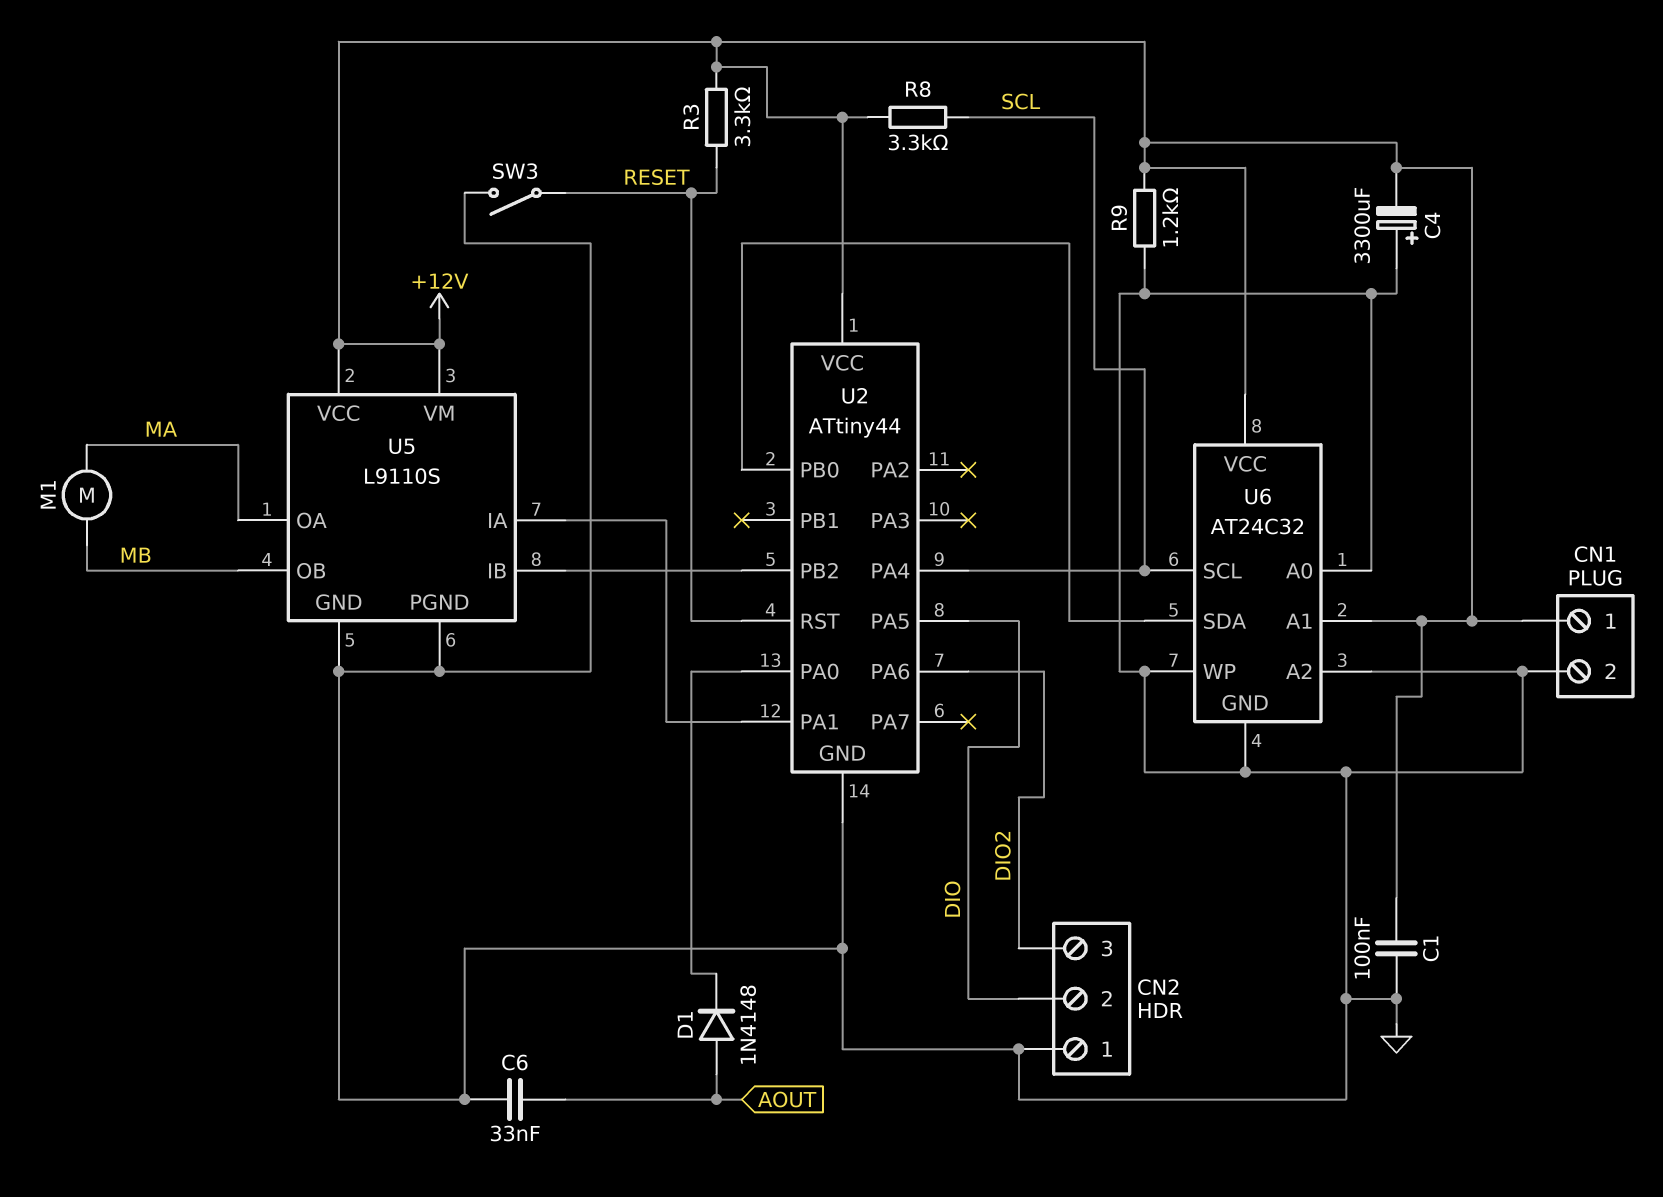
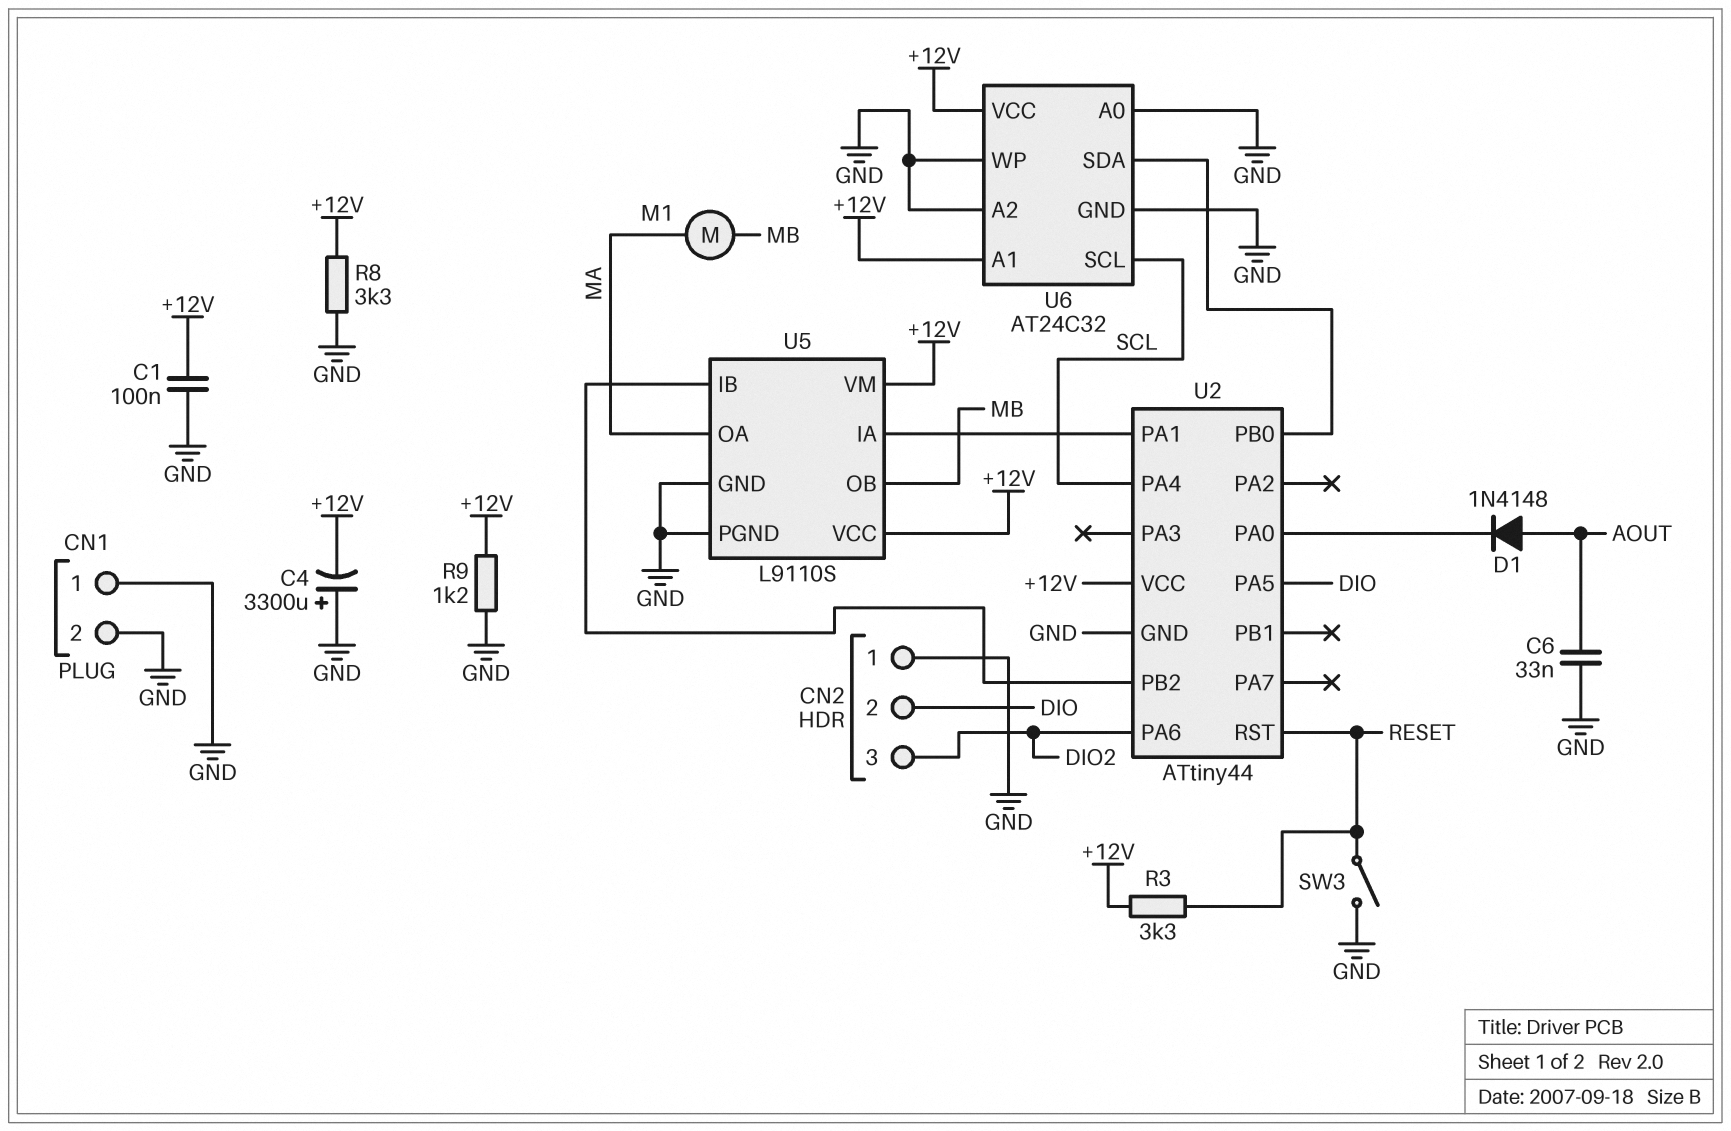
CN1 pin 1: +12V -> GND
R8: 3.3k (+12V, SCL) -> 3.3k (+12V, GND)

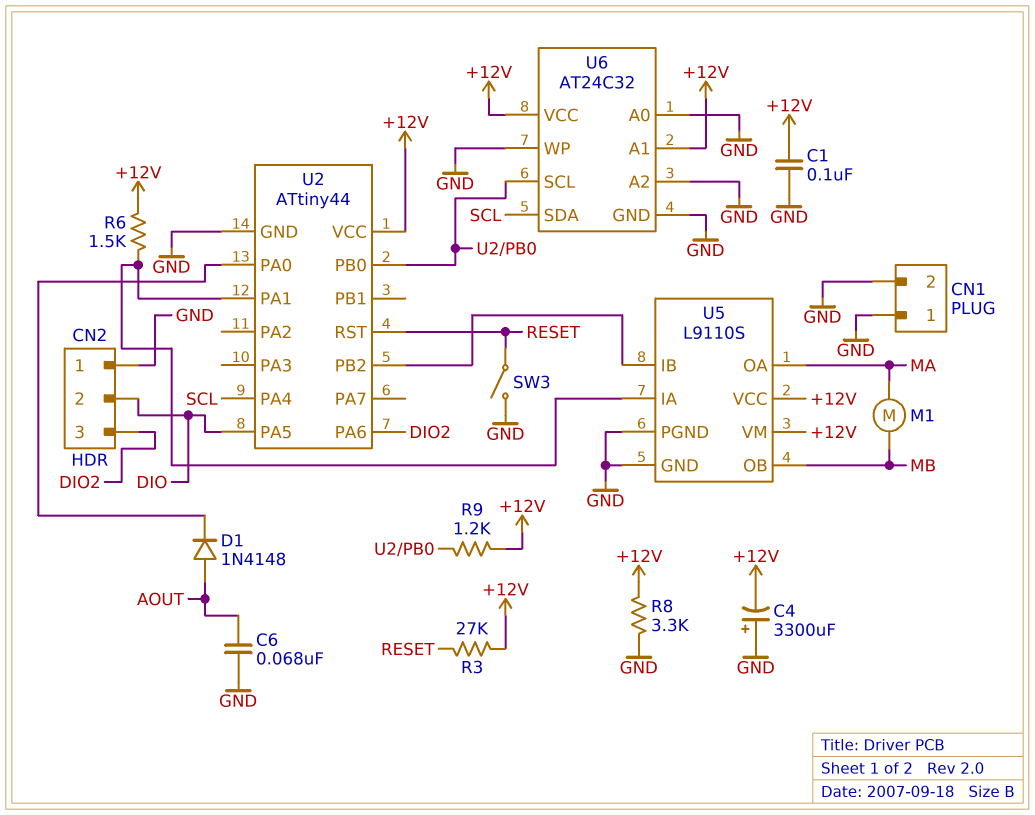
C6: 33nF (AOUT, GND) -> 68nF (AOUT, GND)
R3: 3.3k (+12V, RESET) -> 27k (+12V, RESET)
R6: none -> 1.5k (+12V, U2/PA1)
R9: 1.2k (+12V, GND) -> 1.2k (+12V, U2/PB0)
U6 pin SCL: SCL -> U2/PB0
U6 pin SDA: U2/PB0 -> SCL

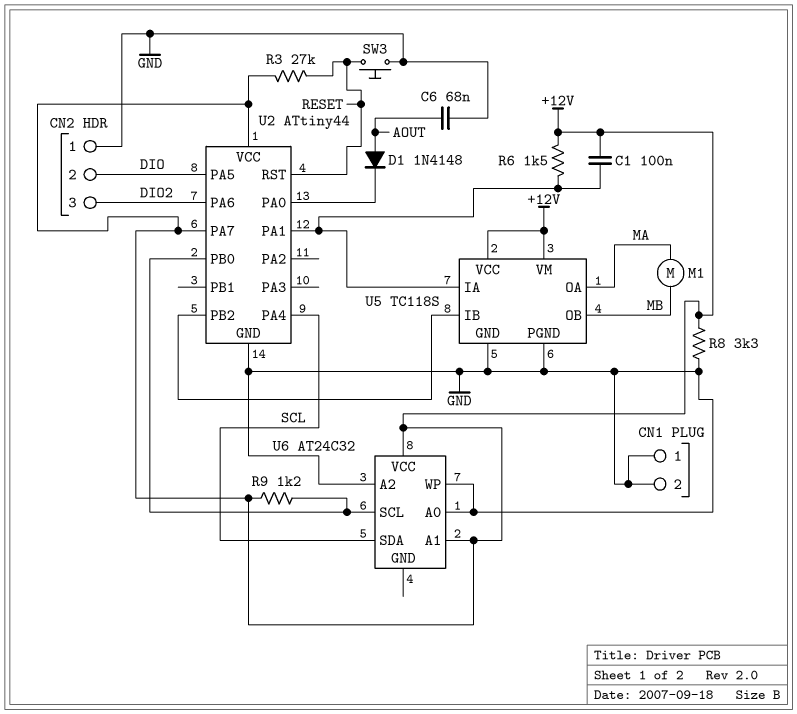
C1: 100nF (+12V, GND) -> 100nF (+12V, U2/PA1)
C4: 3300uF (plus GND, minus +12V) -> none
SW3: switch (GND, RESET) -> button (GND, RESET)
U2 pin PA7: none -> +12V
U5: L9110S -> TC118S
U6 pin GND: GND -> none

